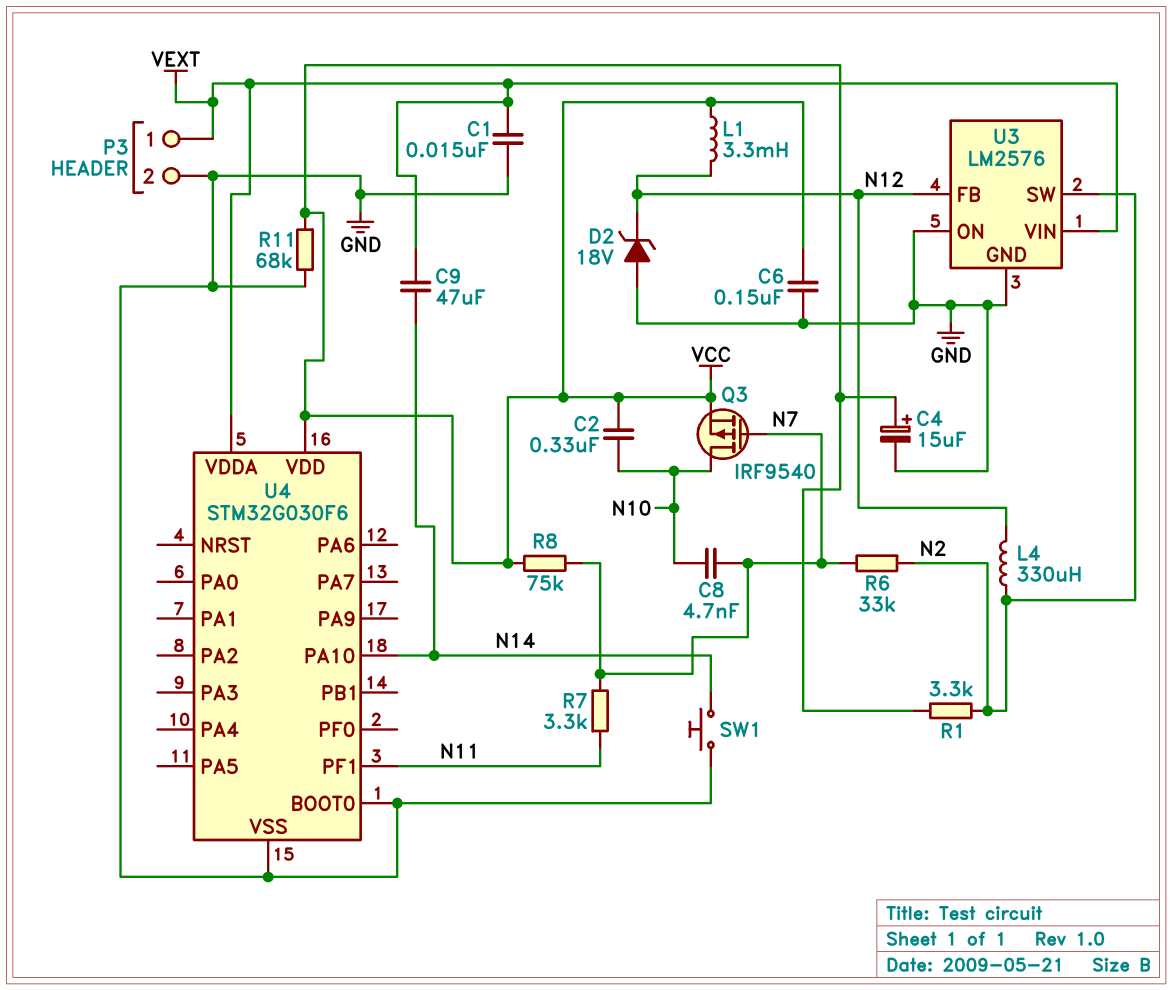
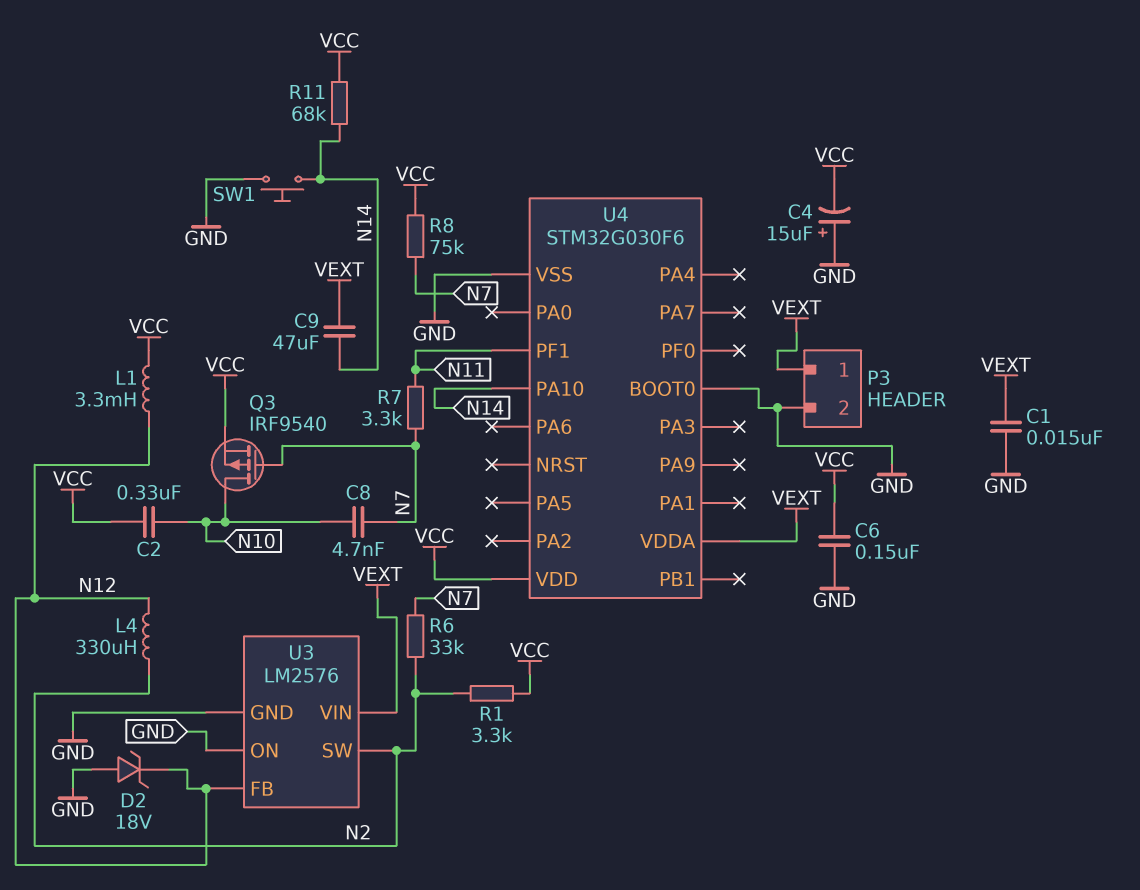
C4: 15uF (plus VCC, minus GND) -> 15uF (plus GND, minus VCC)
R11: 68k (GND, VCC) -> 68k (N14, VCC)

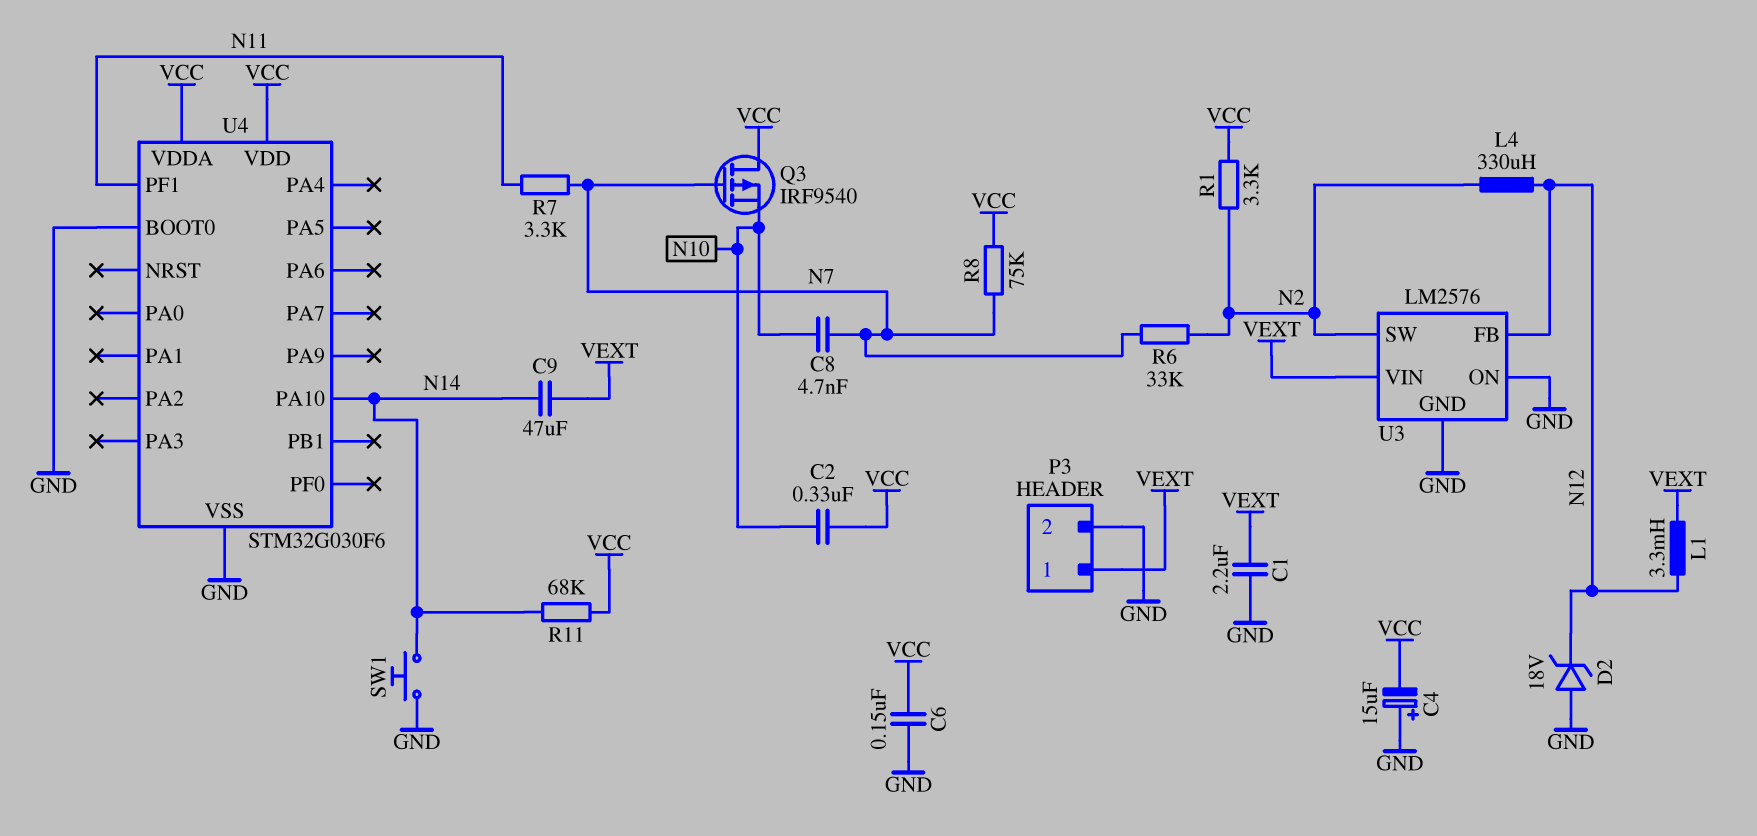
C1: 15nF (GND, VEXT) -> 2.2uF (GND, VEXT)
L1: 3.3mH (N12, VCC) -> 3.3mH (N12, VEXT)
Q3: PMOS IRF9540 (G N7, D N10, S VCC) -> PMOS IRF9540 (G N7, D VCC, S N10)
U4 pin VDDA: VEXT -> VCC

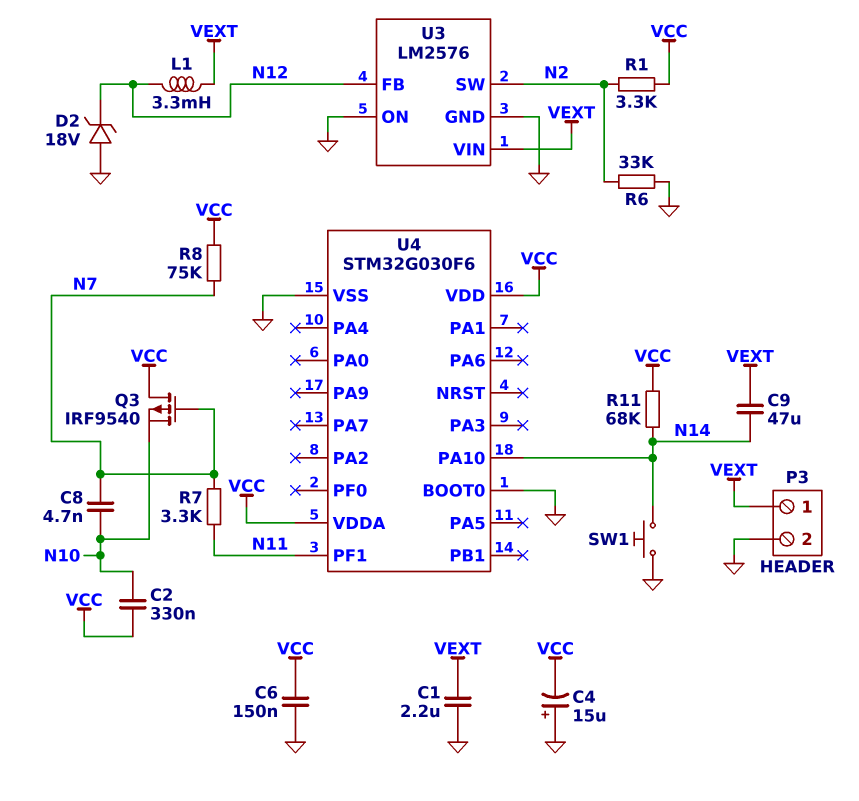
L4: 330uH (N2, N12) -> none
R6: 33k (N2, N7) -> 33k (GND, N2)

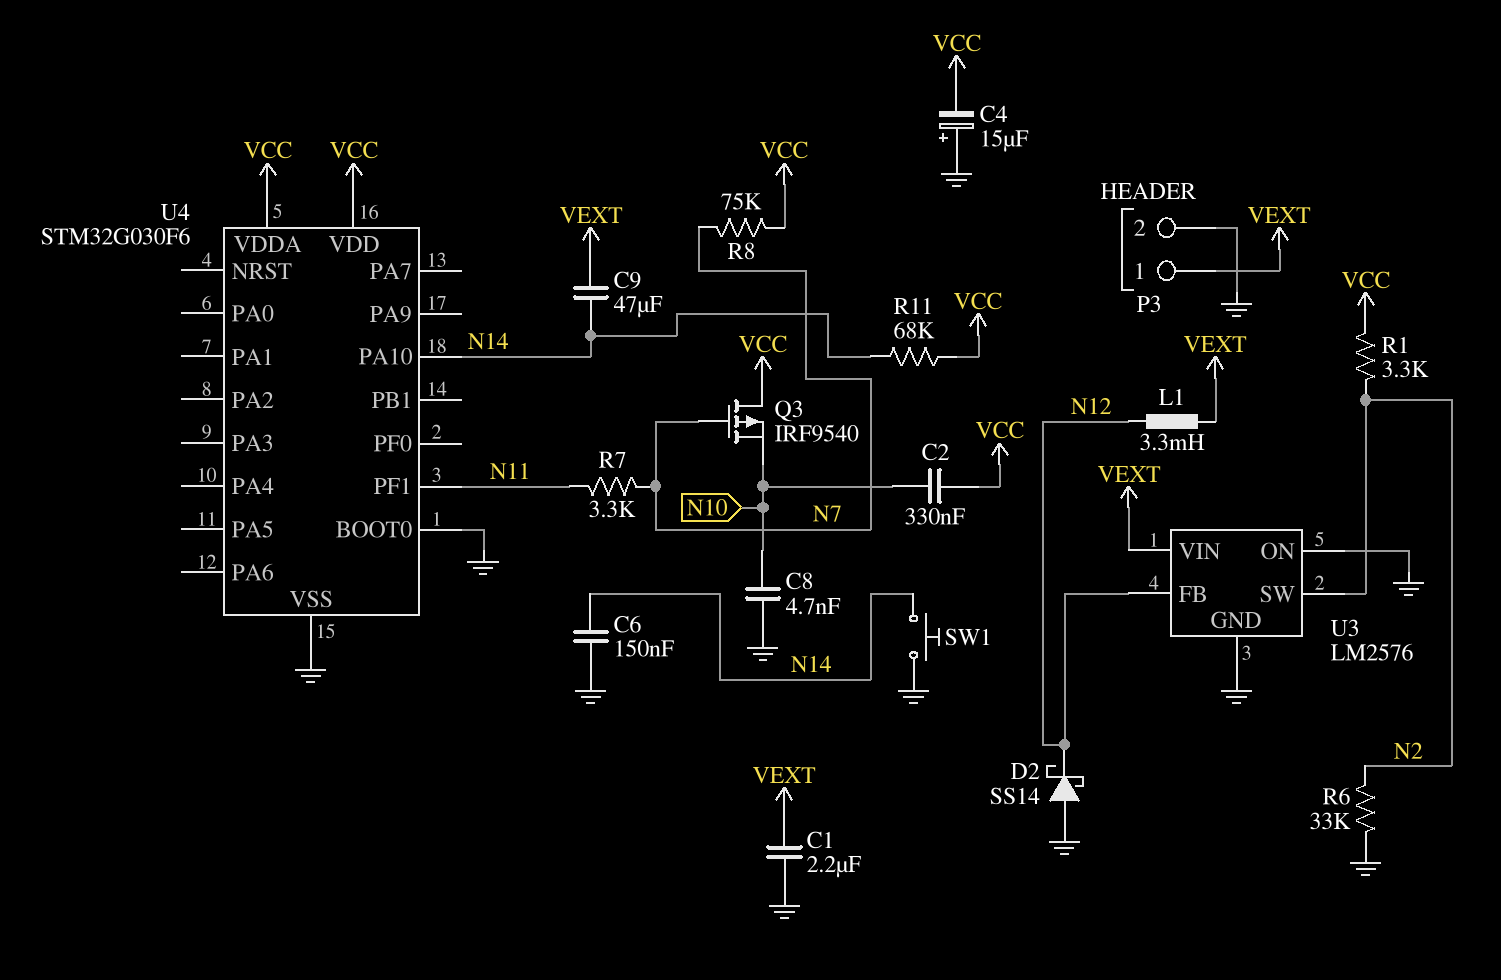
C6: 150nF (GND, VCC) -> 150nF (GND, N14)
C8: 4.7nF (N7, N10) -> 4.7nF (GND, N10)
D2: zener 18V (A GND, K N12) -> schottky SS14 (A GND, K N12)

